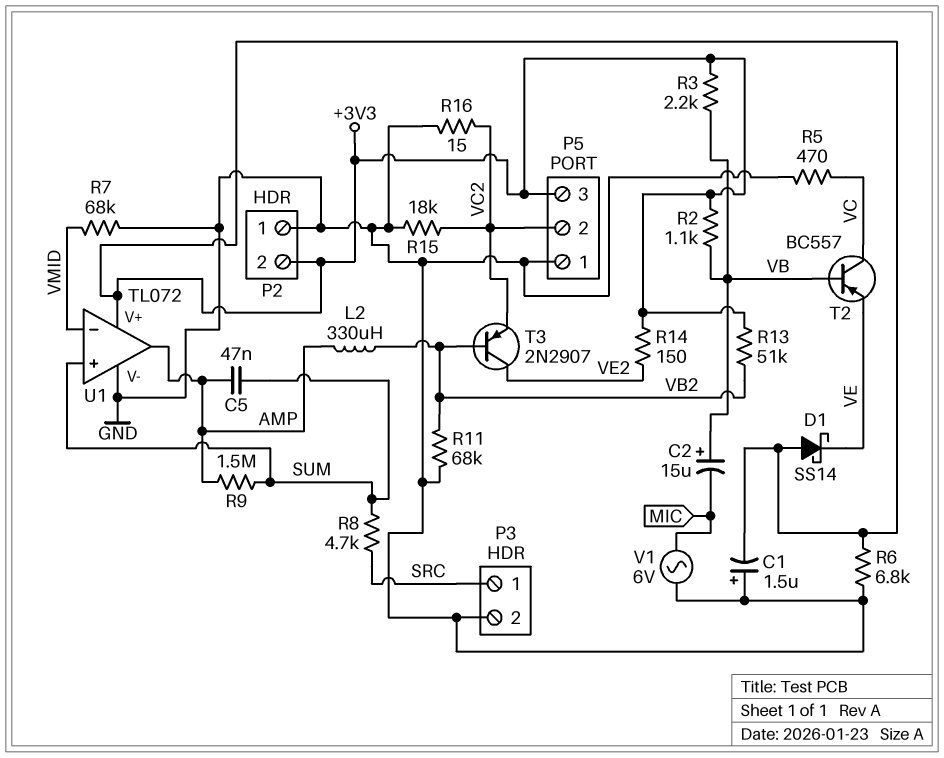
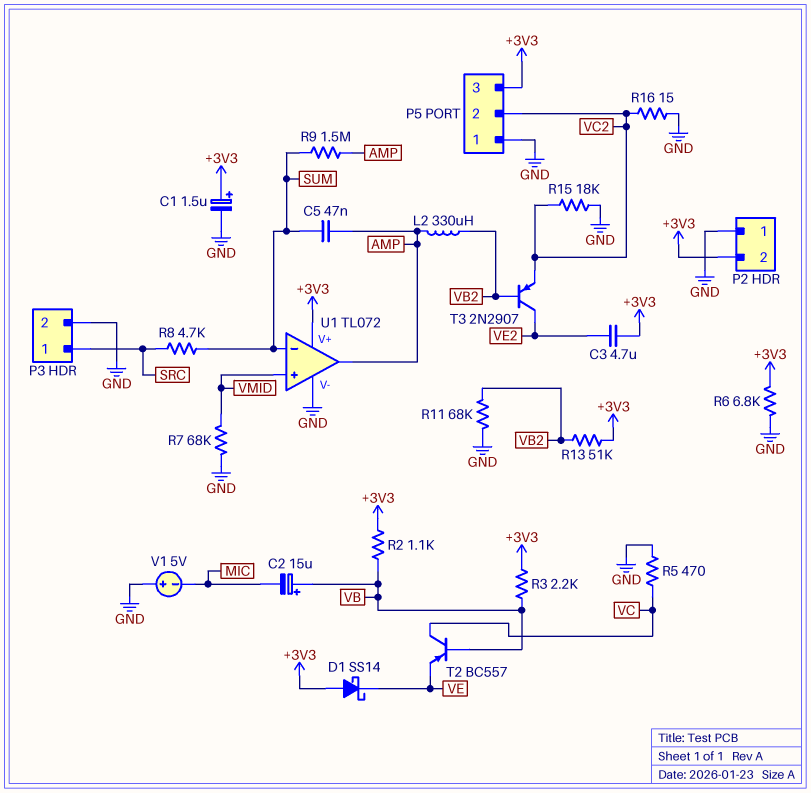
C1: 1.5uF (plus GND, minus +3V3) -> 1.5uF (plus +3V3, minus GND)
C3: none -> 4.7uF (+3V3, VE2)
R14: 150 (+3V3, VE2) -> none
U1 pin in+: SUM -> VMID
U1 pin in-: VMID -> SUM
V1: AC 6V (GND, MIC) -> 5V (plus GND, minus MIC)

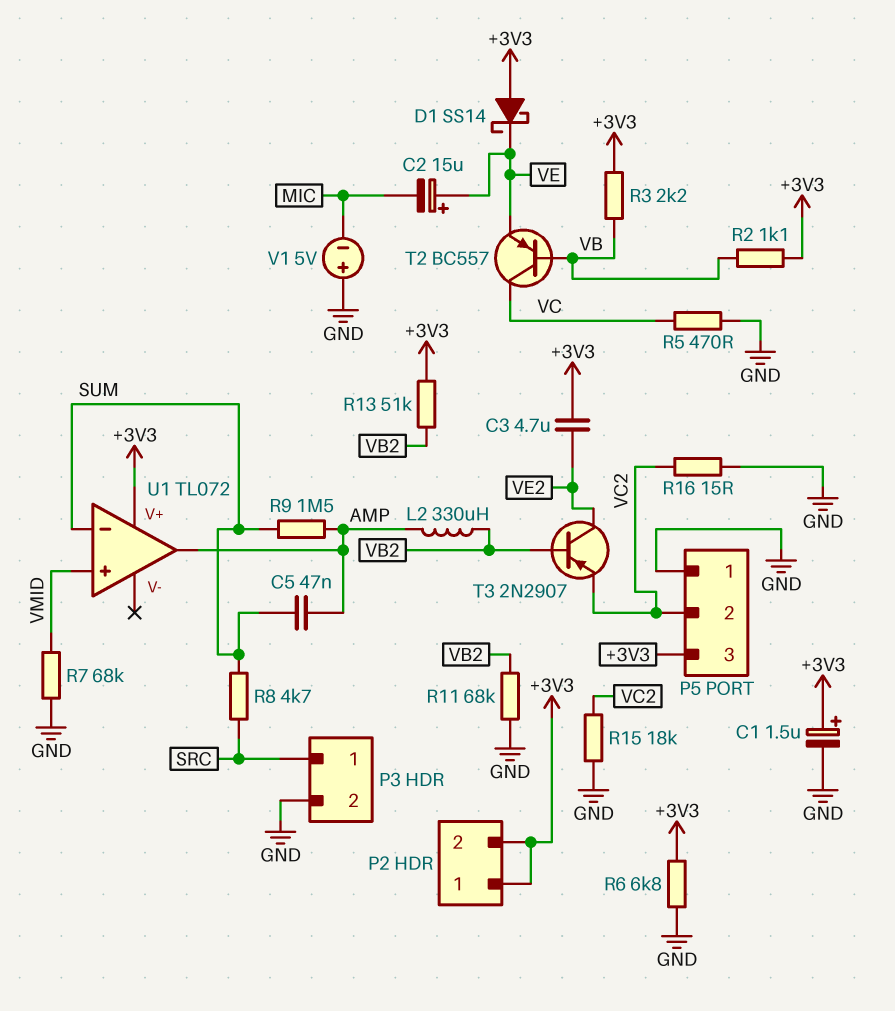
C2: 15uF (plus VB, minus MIC) -> 15uF (plus VE, minus MIC)
P2 pin 1: GND -> +3V3
U1 pin V-: GND -> none

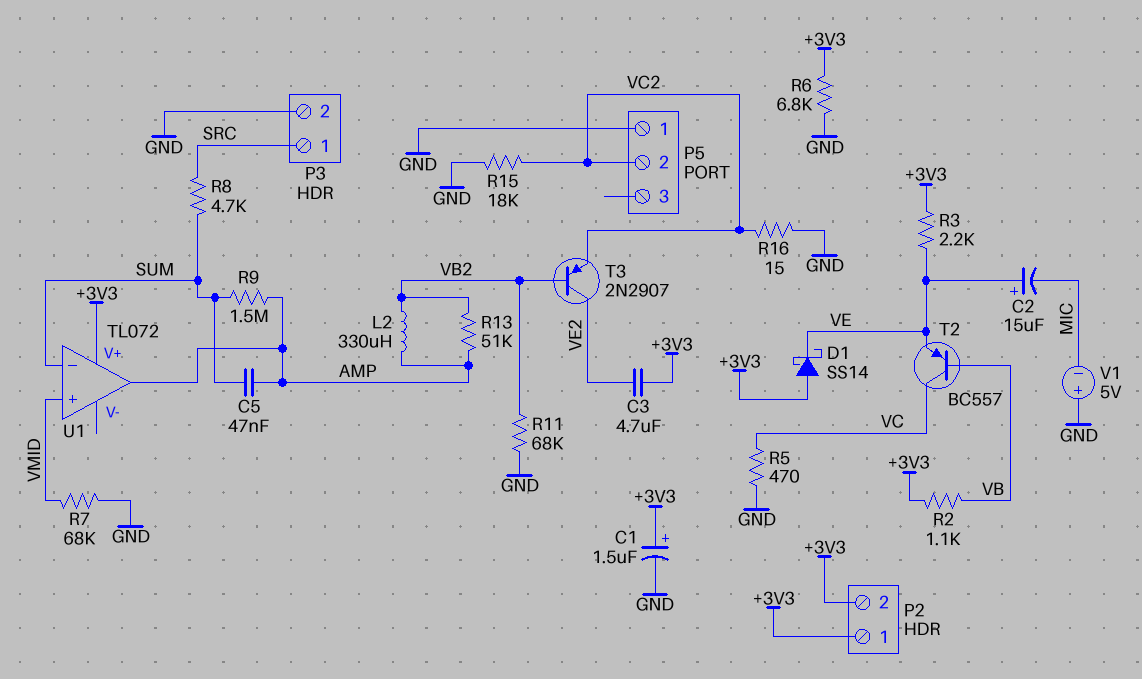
P5 pin 3: +3V3 -> none
R3: 2.2k (+3V3, VB) -> 2.2k (+3V3, VE)
R13: 51k (+3V3, VB2) -> 51k (AMP, VB2)

